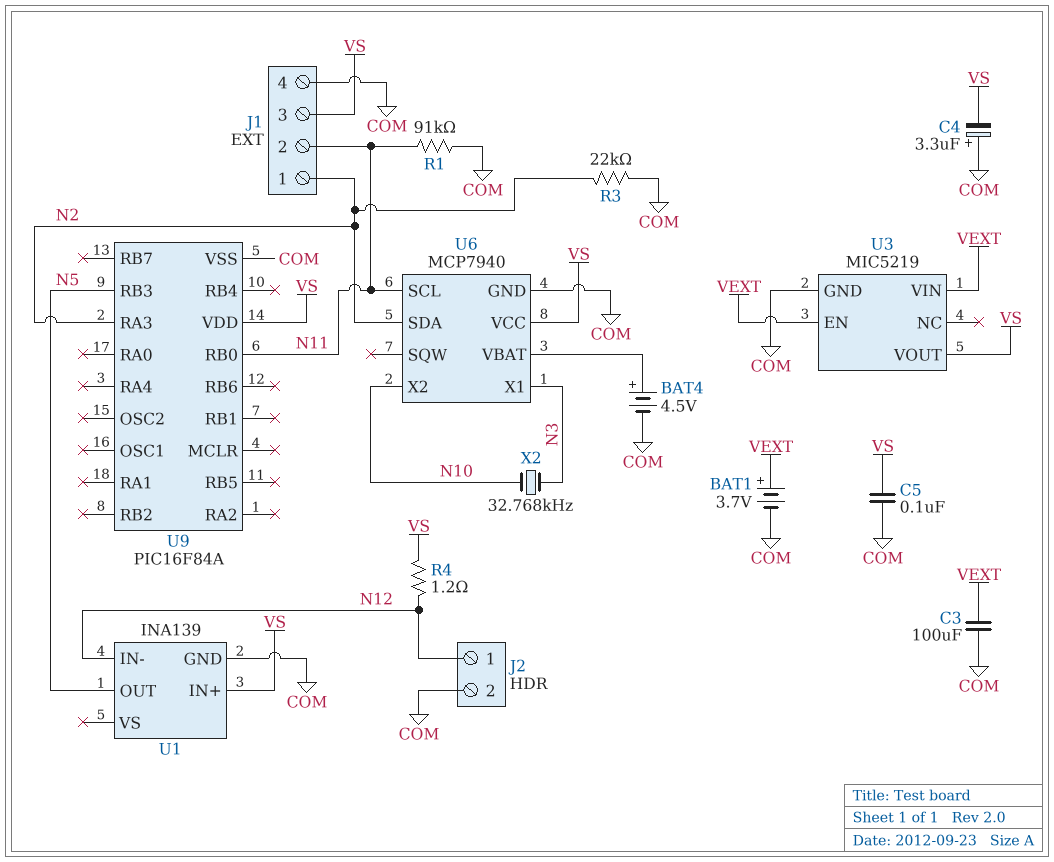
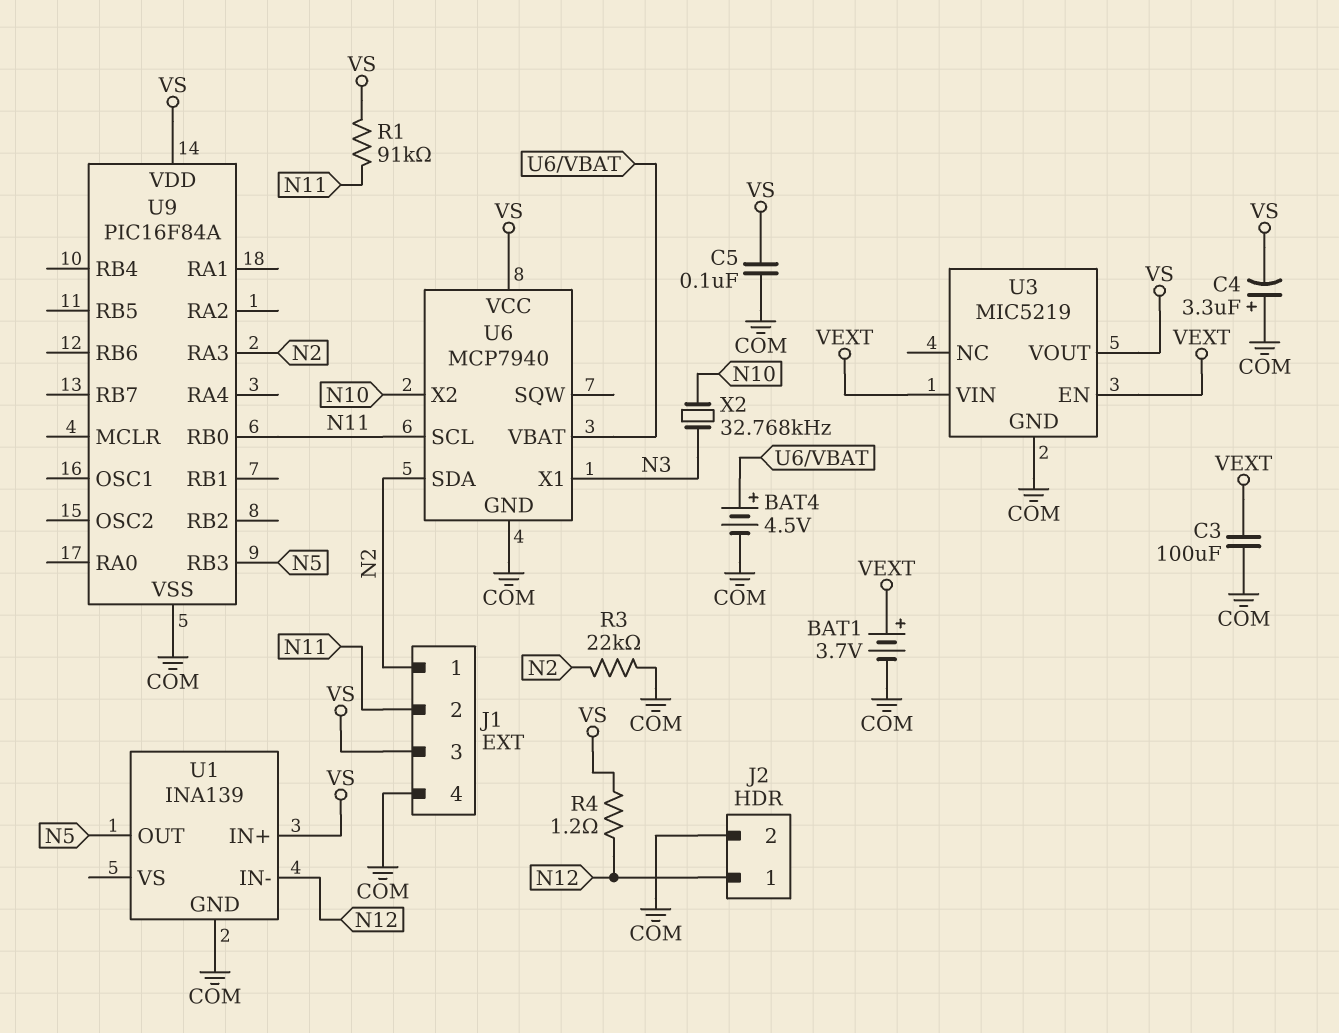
R1: 91k (COM, N11) -> 91k (N11, VS)

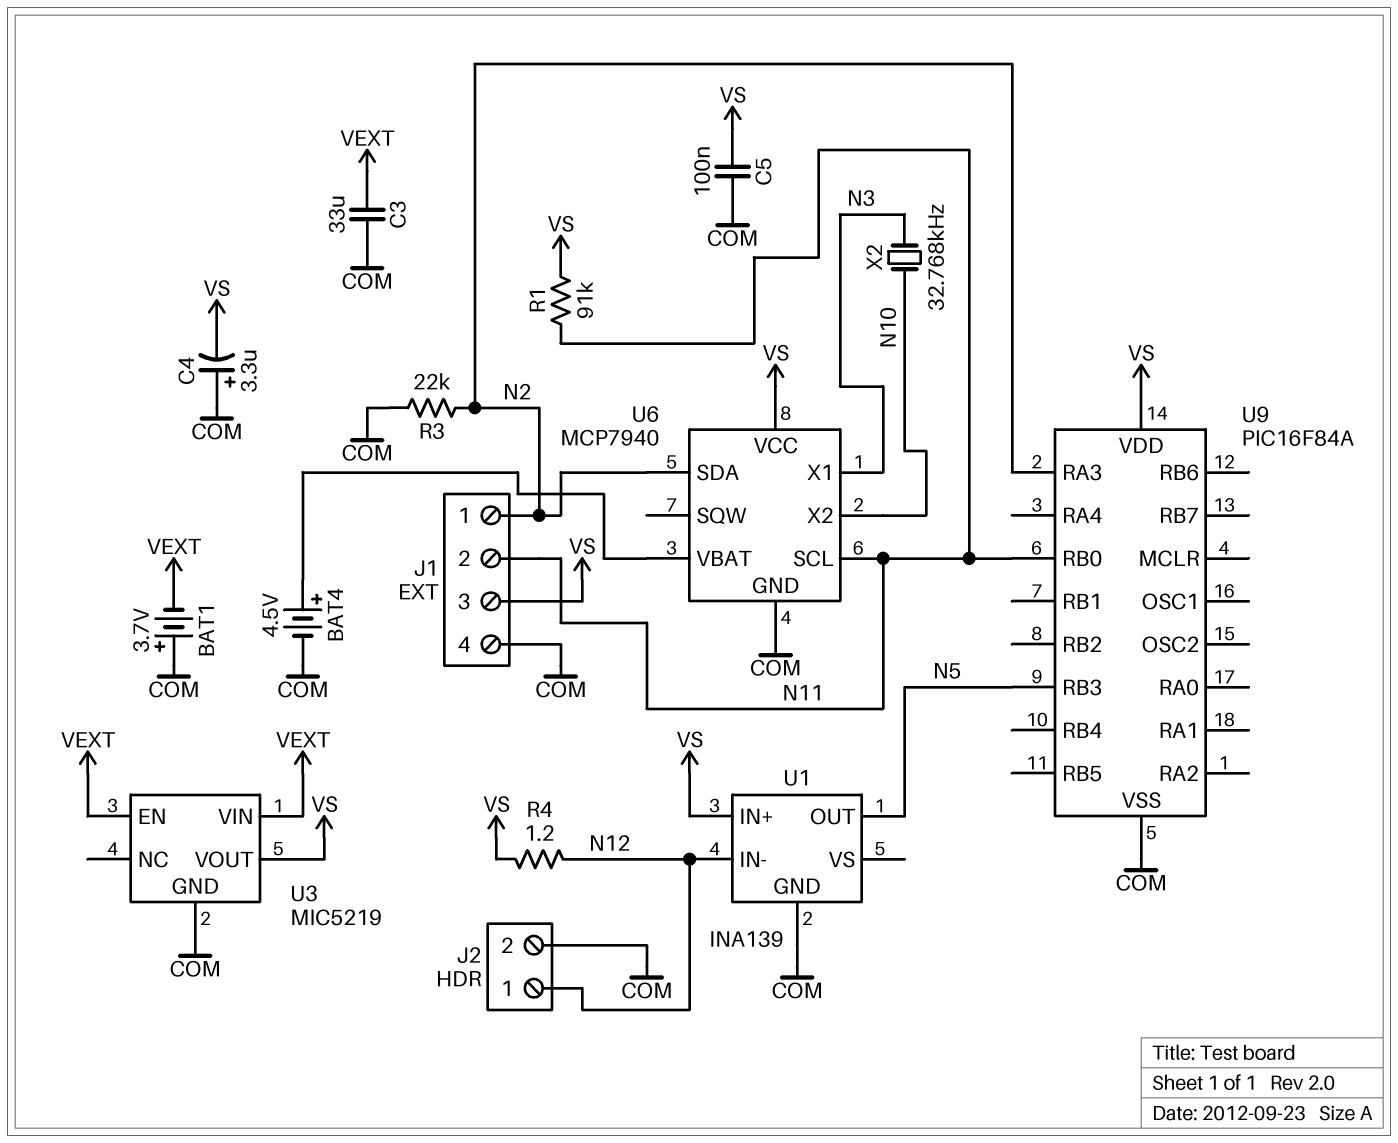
BAT1: 3.7V (plus VEXT, minus COM) -> 3.7V (plus COM, minus VEXT)
C3: 100uF (COM, VEXT) -> 33uF (COM, VEXT)

